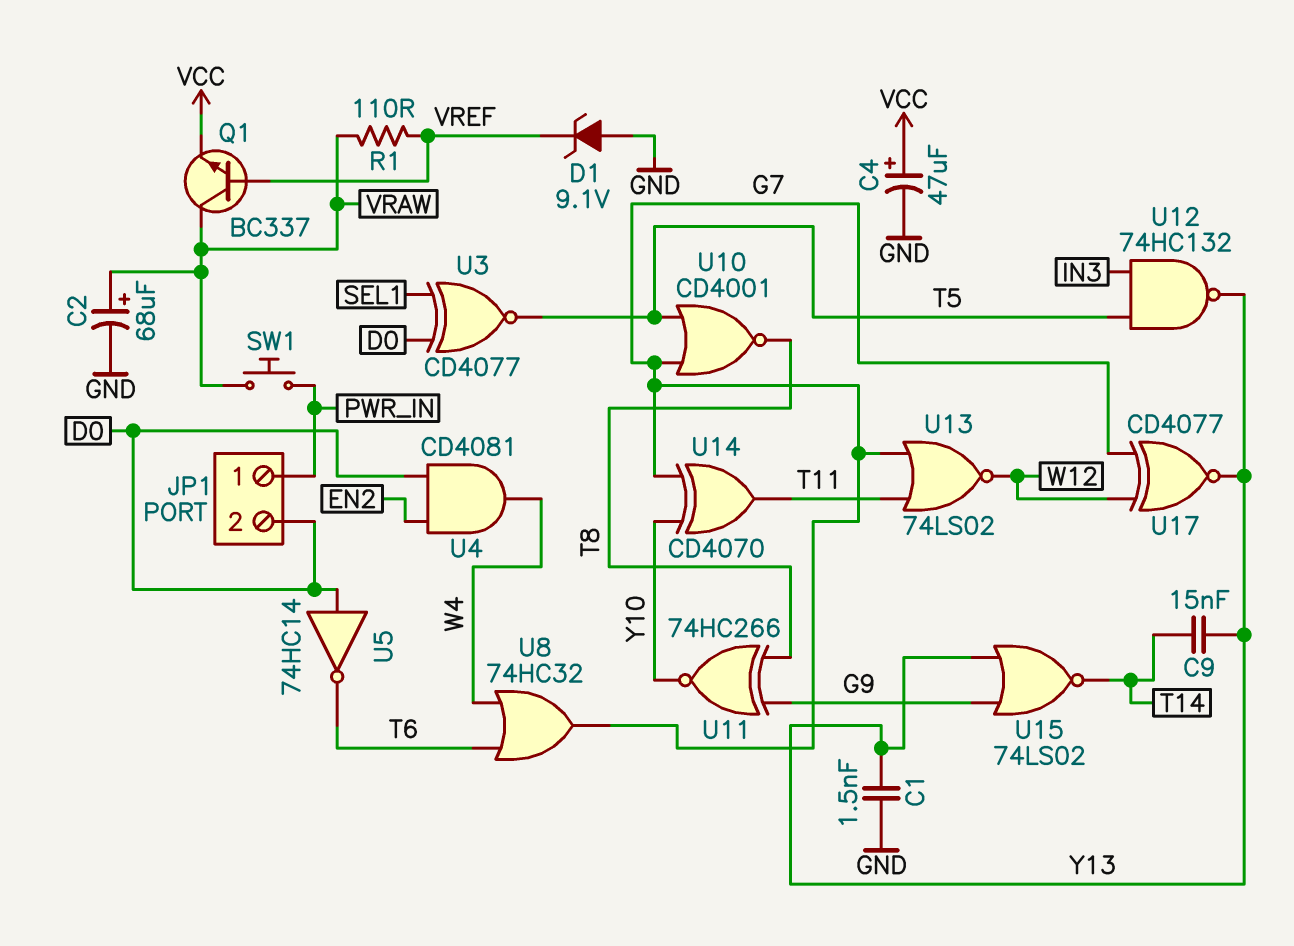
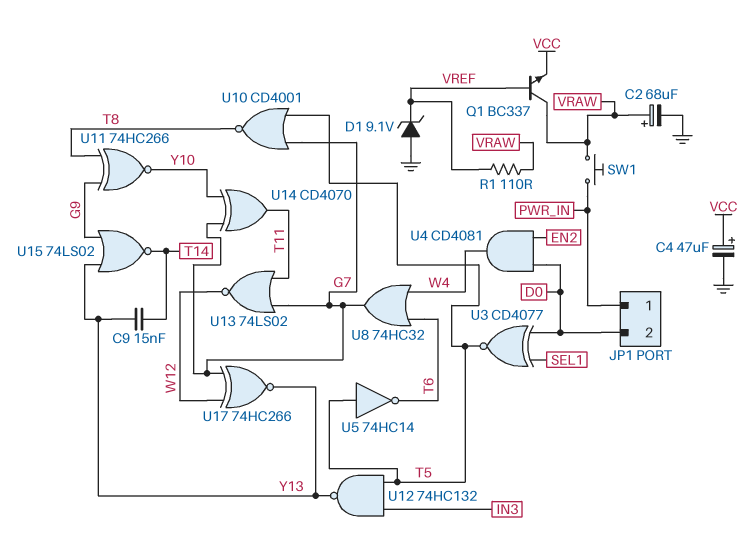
C1: 1.5nF (GND, Y13) -> none
U5: NOT 74HC14 (in D0, out T6) -> NOT 74HC14 (in T5, out T6)
U17: XNOR CD4077 (in G7, in W12, out Y13) -> XNOR 74HC266 (in G7, in W12, out Y13)

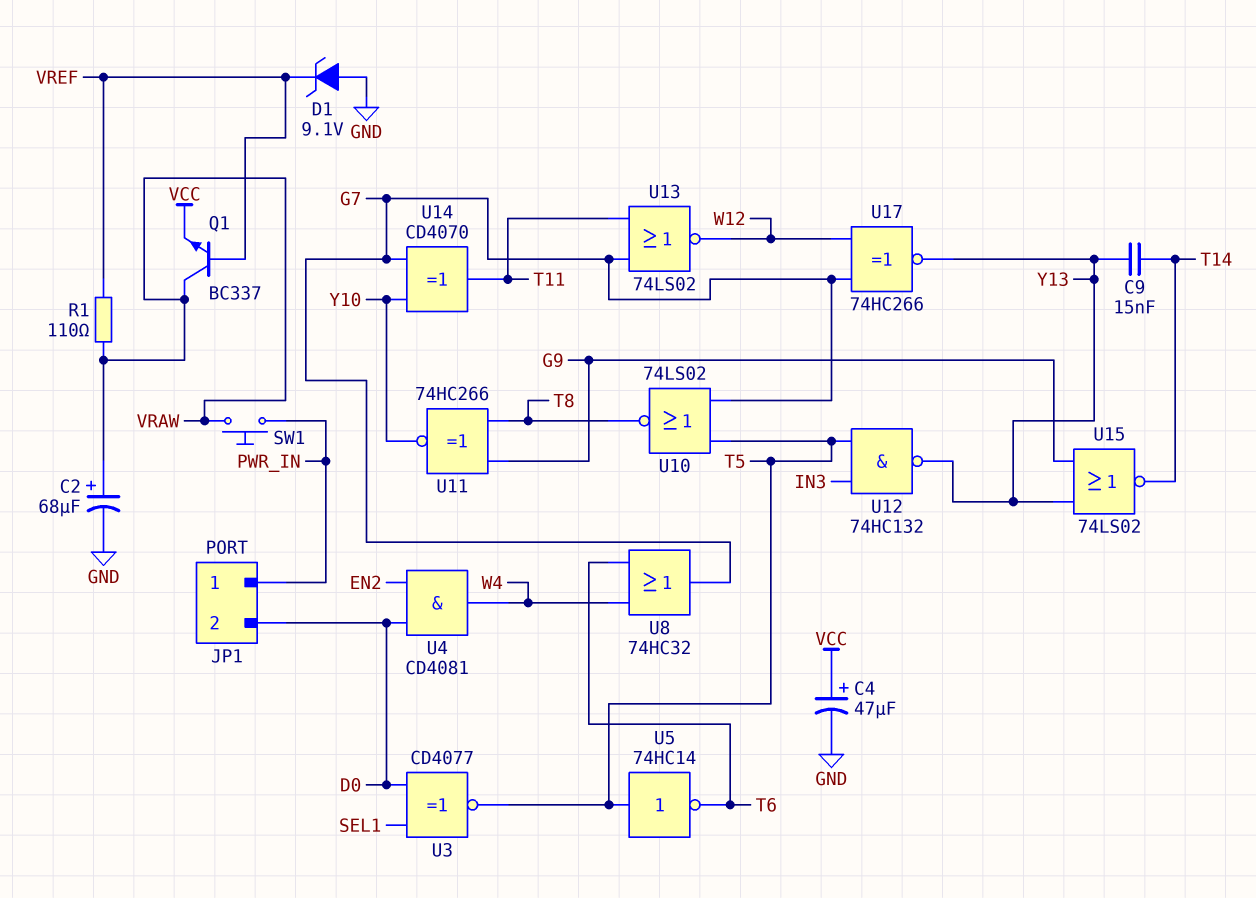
U10: NOR CD4001 (in G7, in T5, out T8) -> NOR 74LS02 (in G7, in T5, out T8)

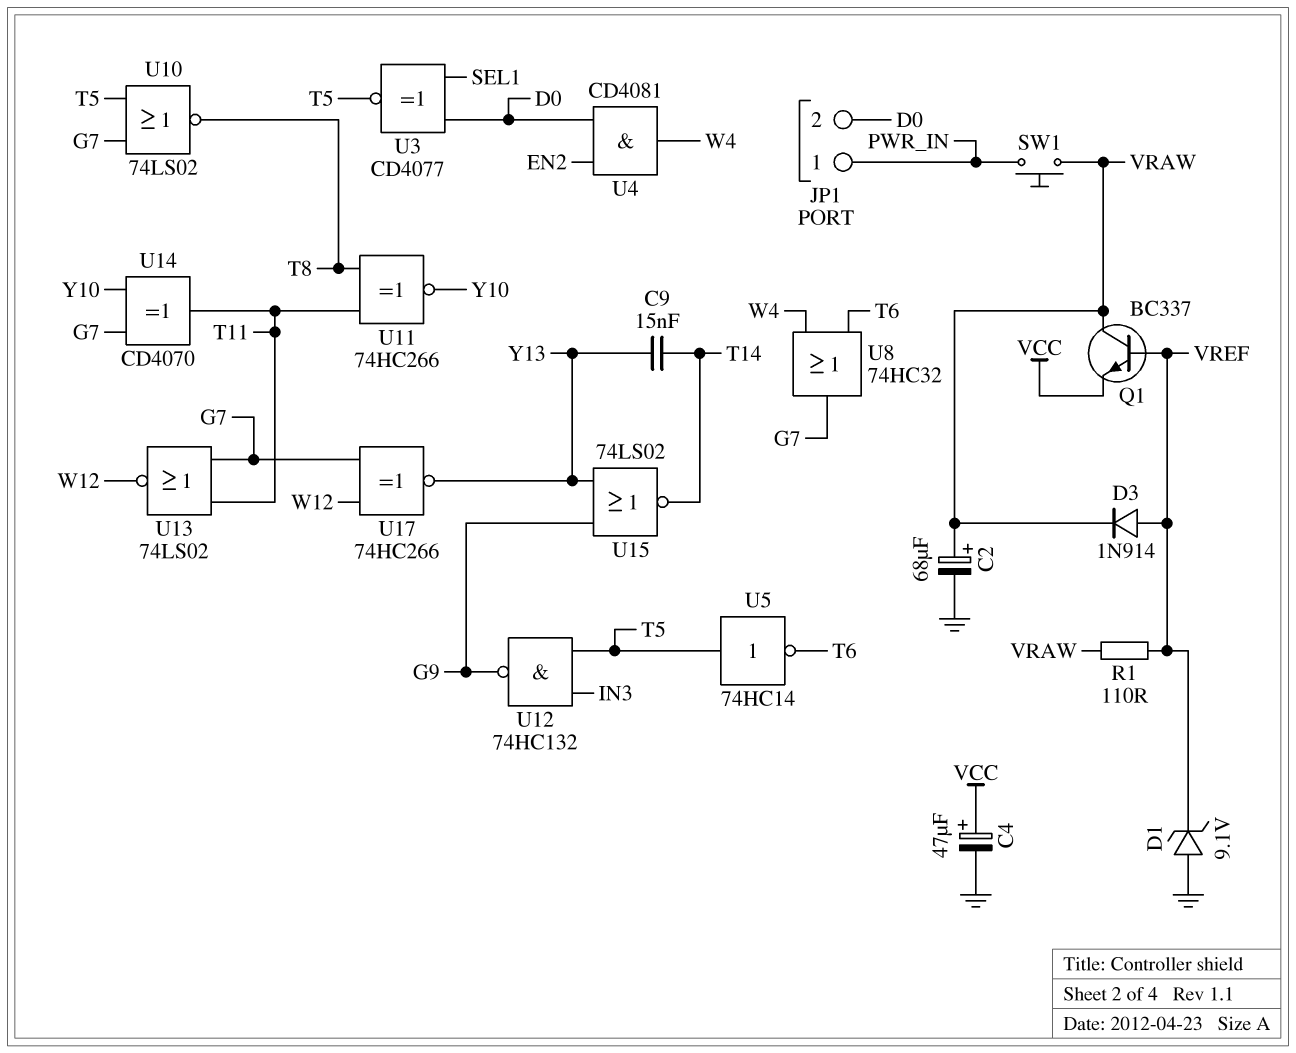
D3: none -> diode 1N914 (A VREF, K VRAW)
U11: XNOR 74HC266 (in G9, in T8, out Y10) -> XNOR 74HC266 (in T8, in T11, out Y10)
U12: NAND 74HC132 (in IN3, in T5, out Y13) -> NAND 74HC132 (in IN3, in T5, out G9)

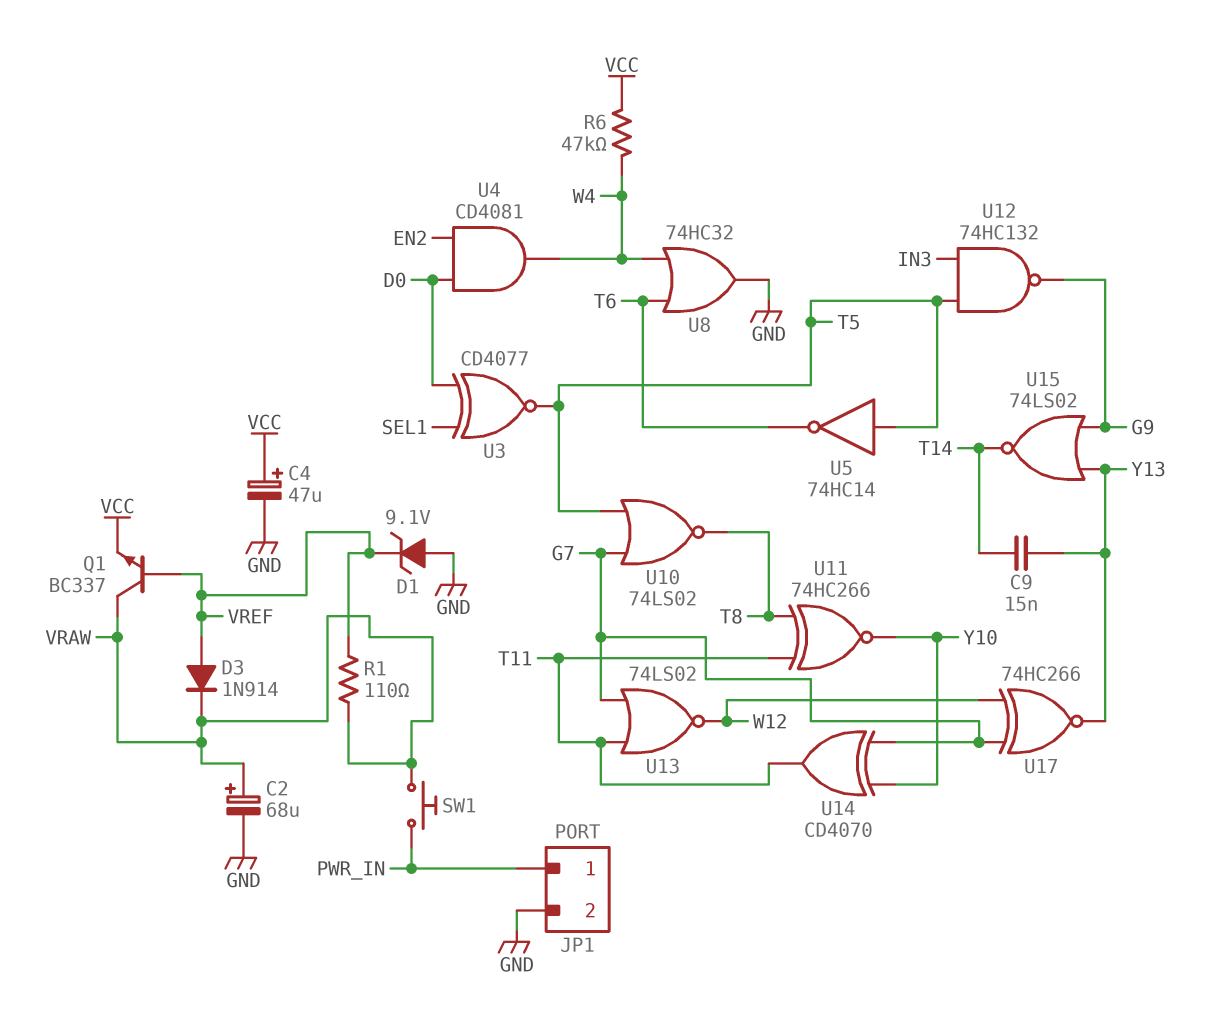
JP1 pin 2: D0 -> GND
R6: none -> 47k (VCC, W4)
U8: OR 74HC32 (in T6, in W4, out G7) -> OR 74HC32 (in T6, in W4, out GND)

